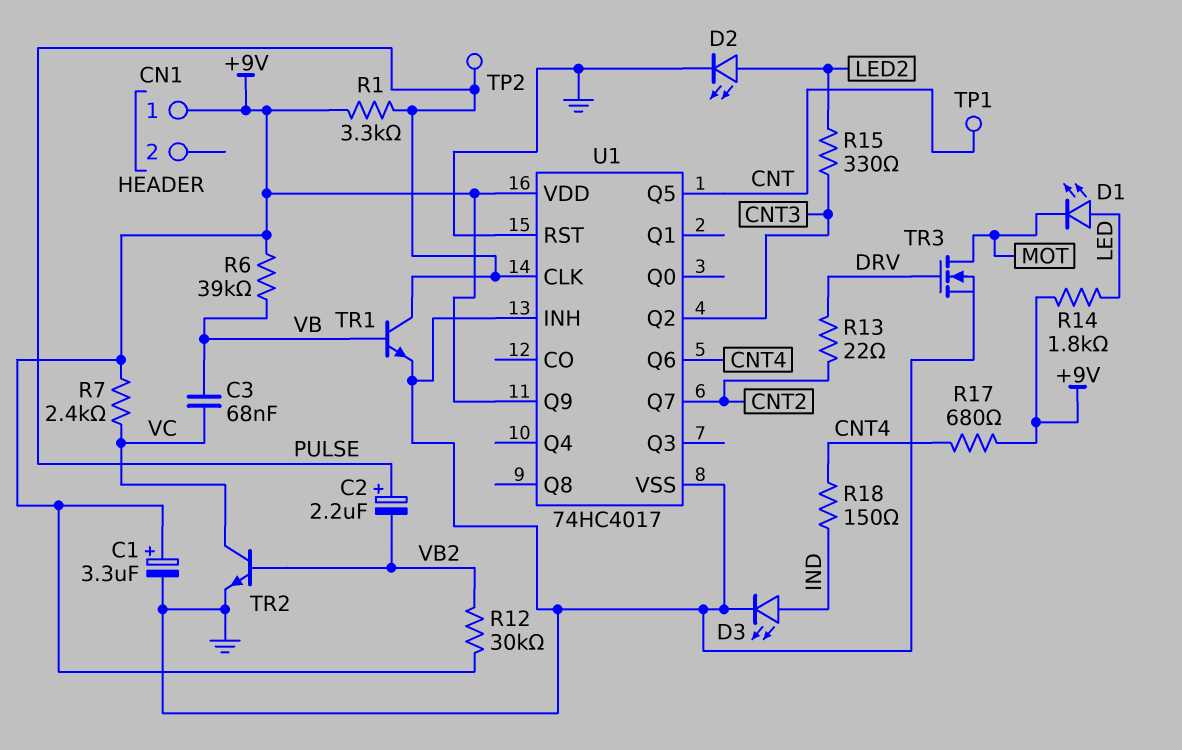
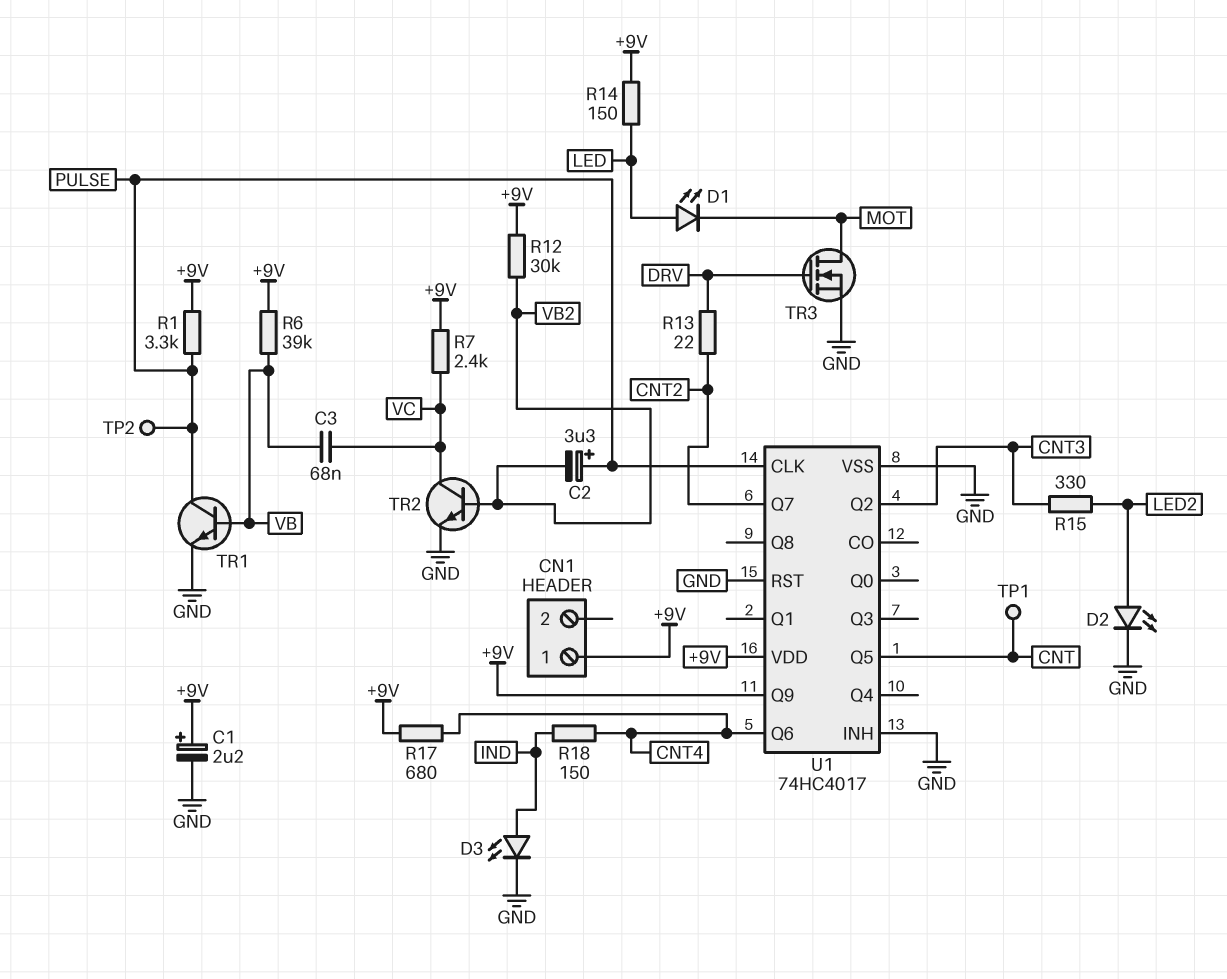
C1: 3.3uF (plus +9V, minus GND) -> 2.2uF (plus +9V, minus GND)
C2: 2.2uF (plus PULSE, minus VB2) -> 3.3uF (plus PULSE, minus VB2)
R14: 1.8k (+9V, LED) -> 150 (+9V, LED)

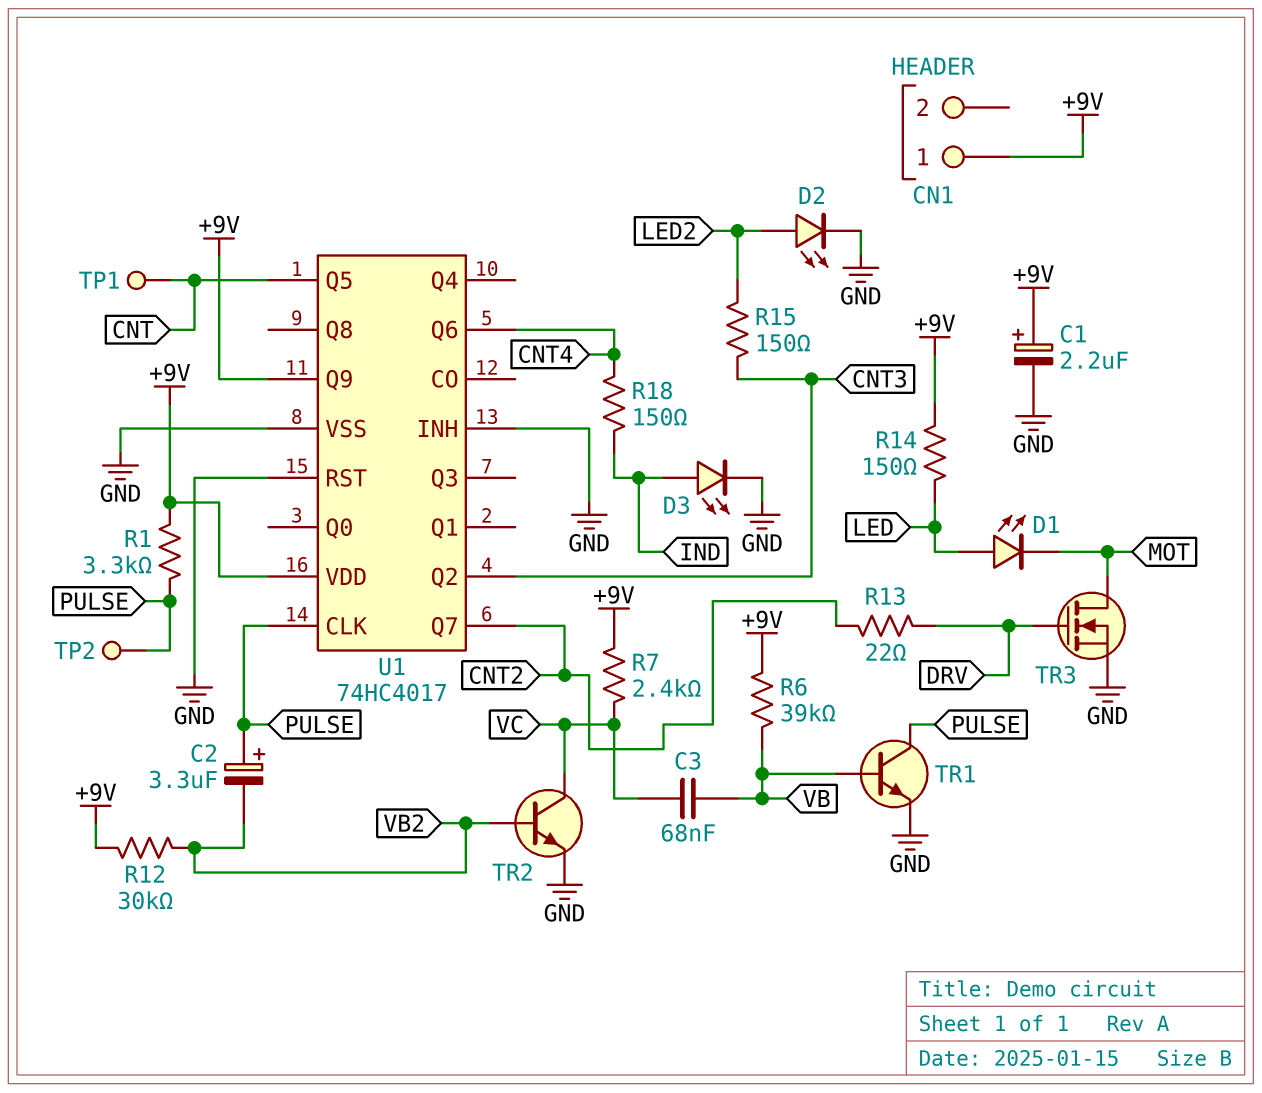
R15: 330 (CNT3, LED2) -> 150 (CNT3, LED2)
R17: 680 (+9V, CNT4) -> none

